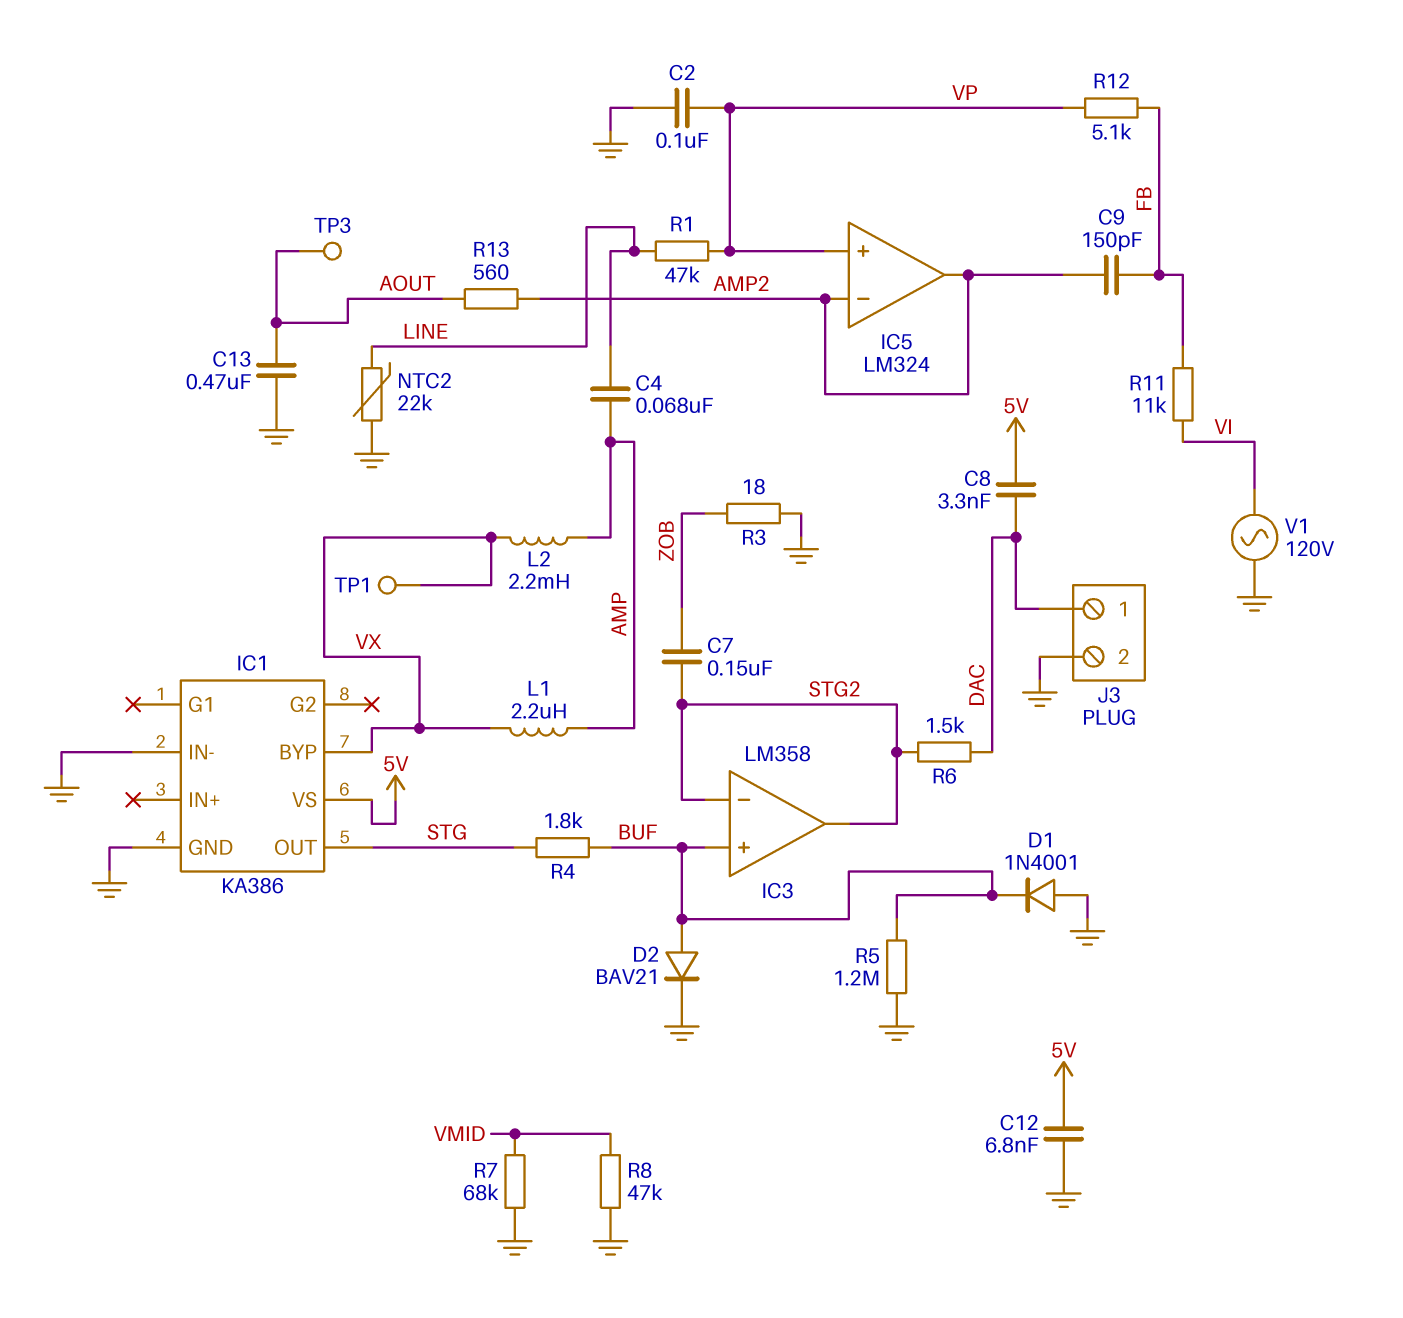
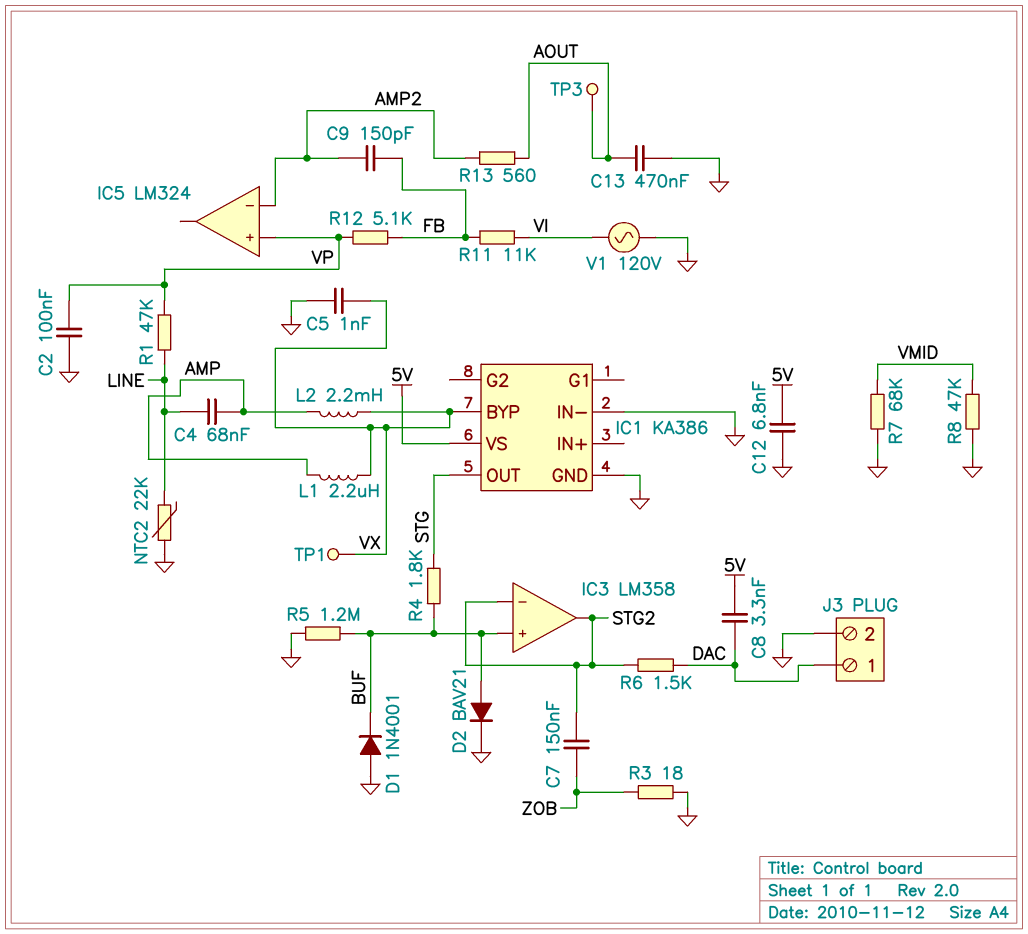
C5: none -> 1nF (GND, VX)
IC5 pin out: AMP2 -> none

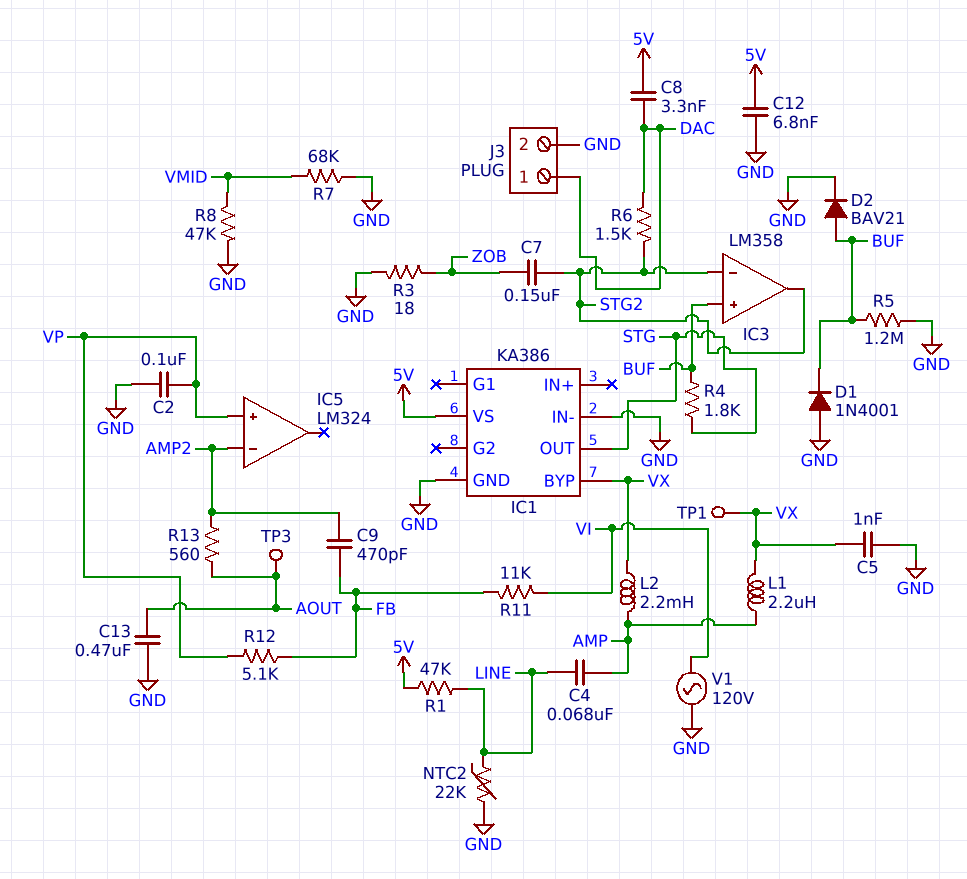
C9: 150pF (AMP2, FB) -> 470pF (AMP2, FB)
R1: 47k (LINE, VP) -> 47k (5V, LINE)

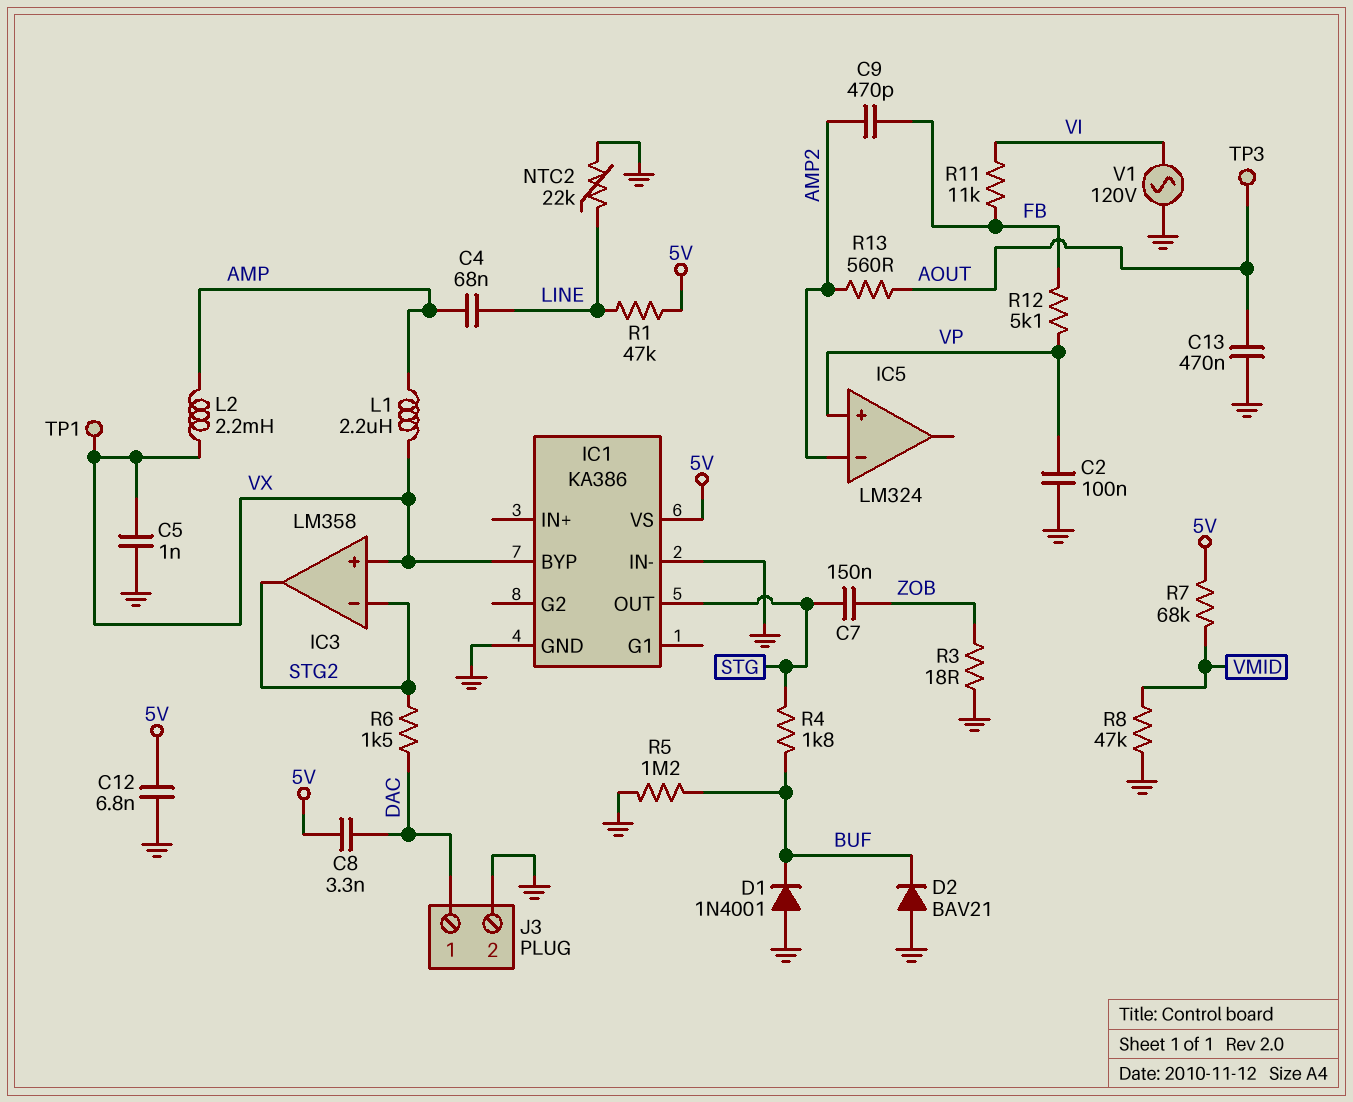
C7: 150nF (STG2, ZOB) -> 150nF (STG, ZOB)
D2: diode BAV21 (A BUF, K GND) -> diode BAV21 (A GND, K BUF)
IC3 pin in+: BUF -> VX
R7: 68k (GND, VMID) -> 68k (5V, VMID)

